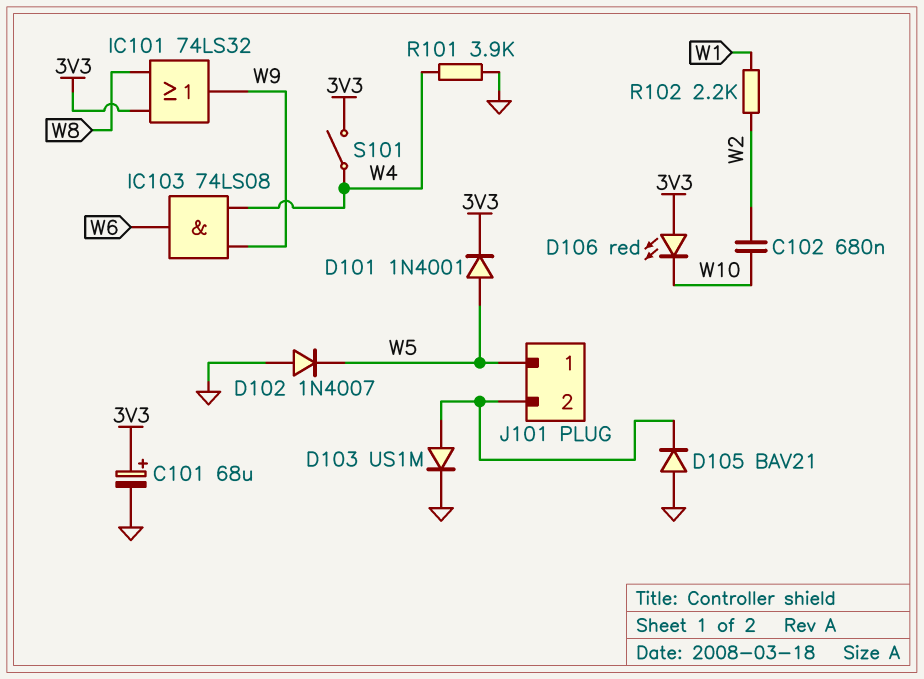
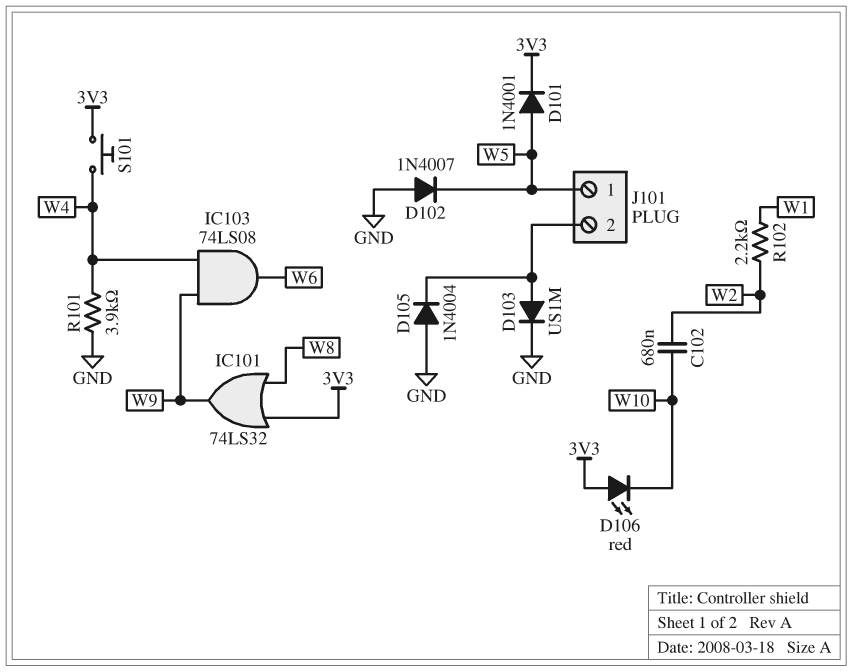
C101: 68uF (plus 3V3, minus GND) -> none
D105: diode BAV21 (A GND, K J101/2) -> diode 1N4004 (A GND, K J101/2)
S101: switch (3V3, W4) -> button (3V3, W4)

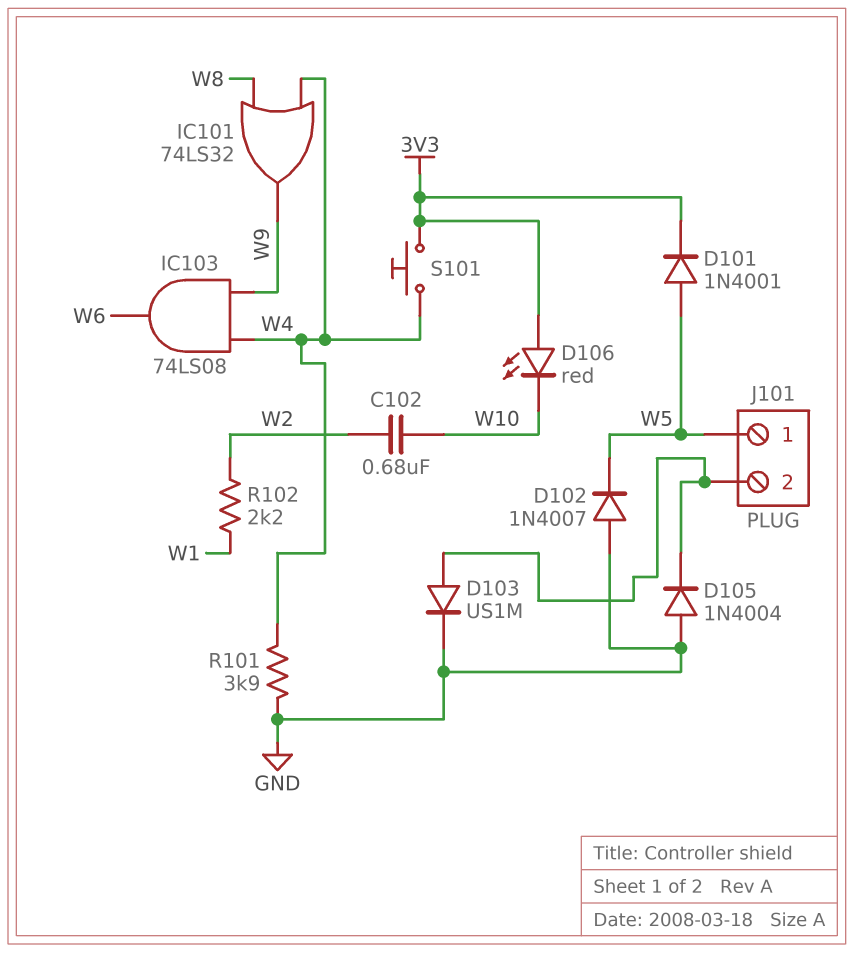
IC101: OR 74LS32 (in 3V3, in W8, out W9) -> OR 74LS32 (in W4, in W8, out W9)

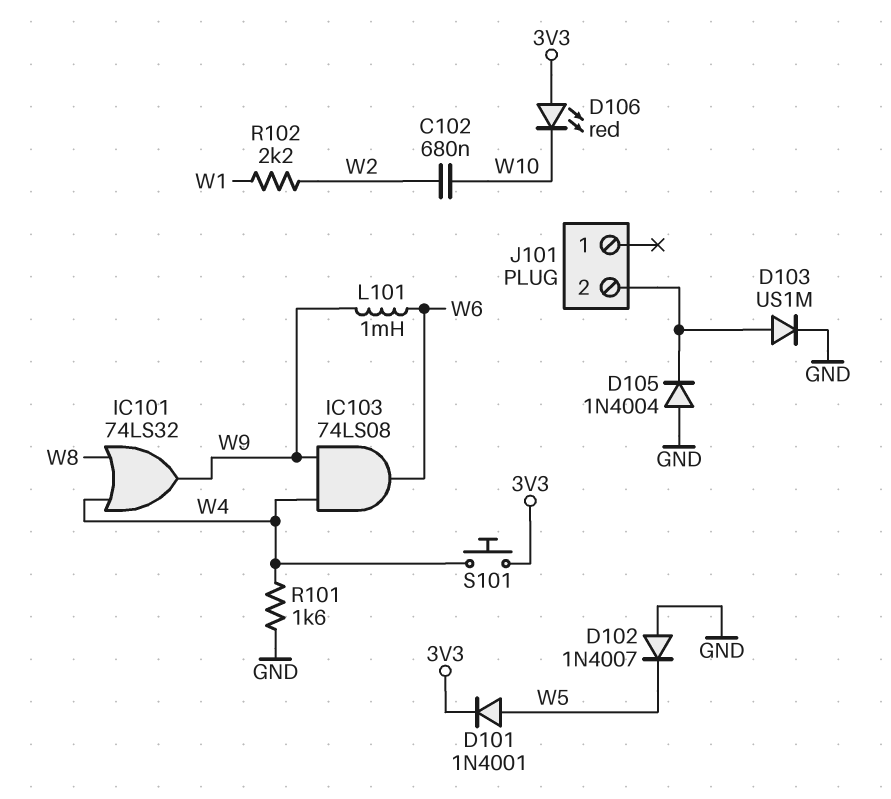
J101 pin 1: W5 -> none
L101: none -> 1mH (W6, W9)
R101: 3.9k (GND, W4) -> 1.6k (GND, W4)

